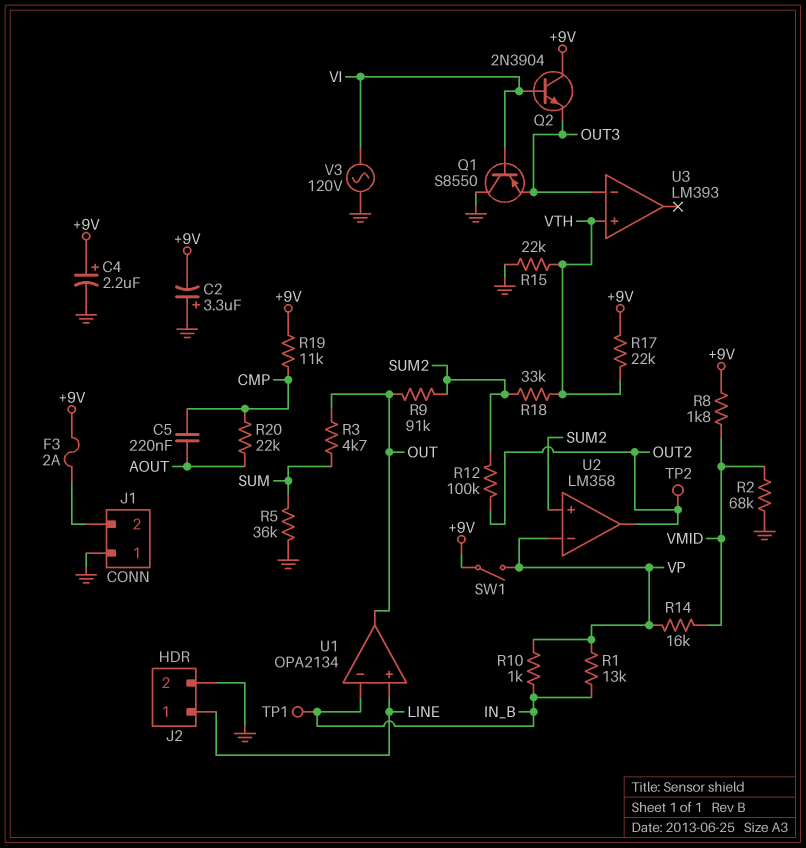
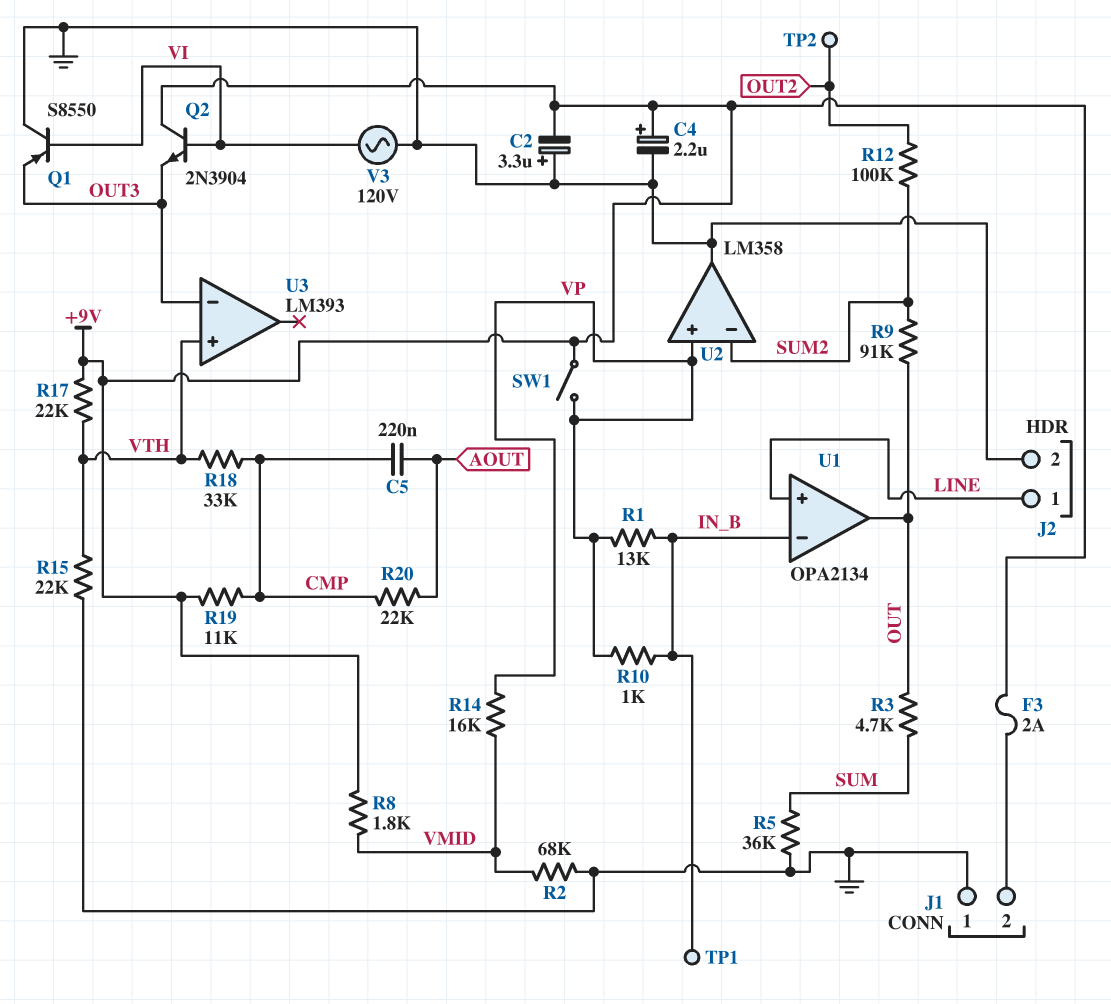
R18: 33k (SUM2, VTH) -> 33k (CMP, VTH)
U2 pin in+: SUM2 -> VP
U2 pin in-: VP -> SUM2
U2 pin out: OUT2 -> GND

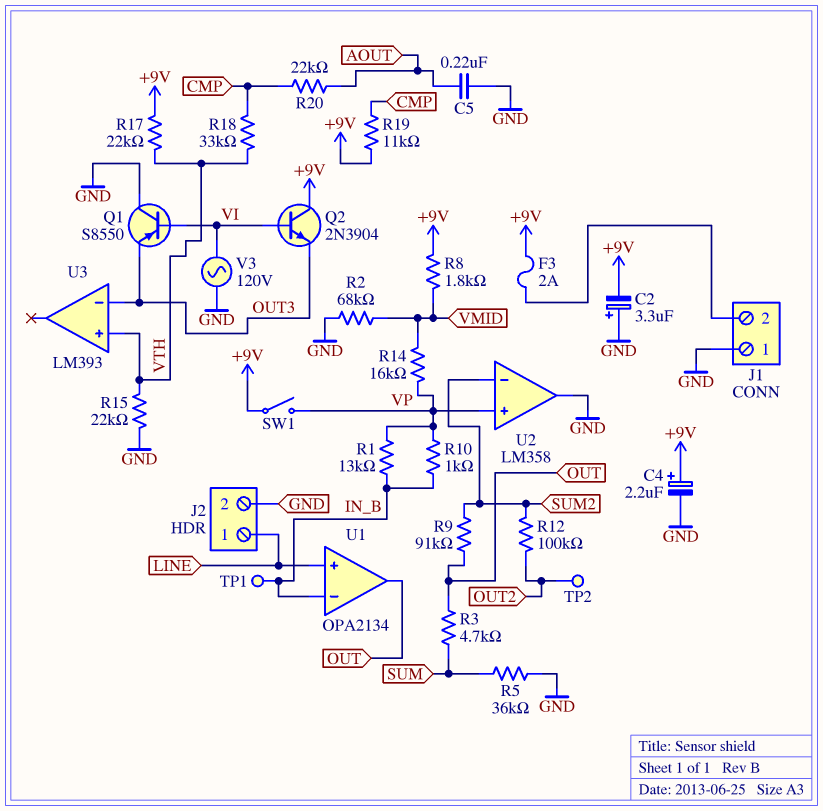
C5: 220nF (AOUT, CMP) -> 220nF (AOUT, GND)

